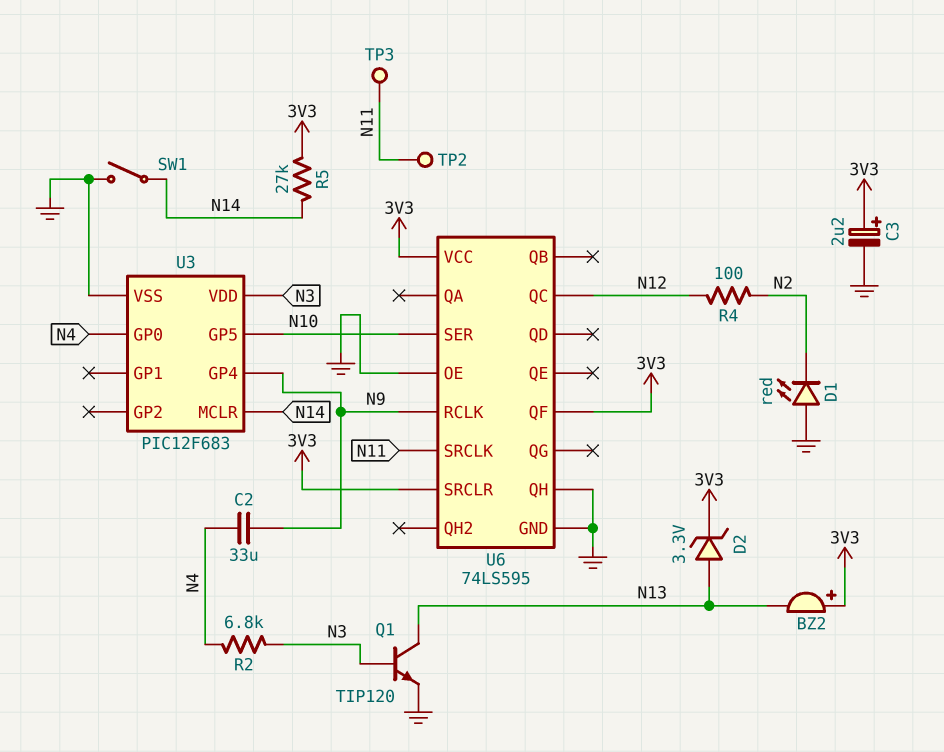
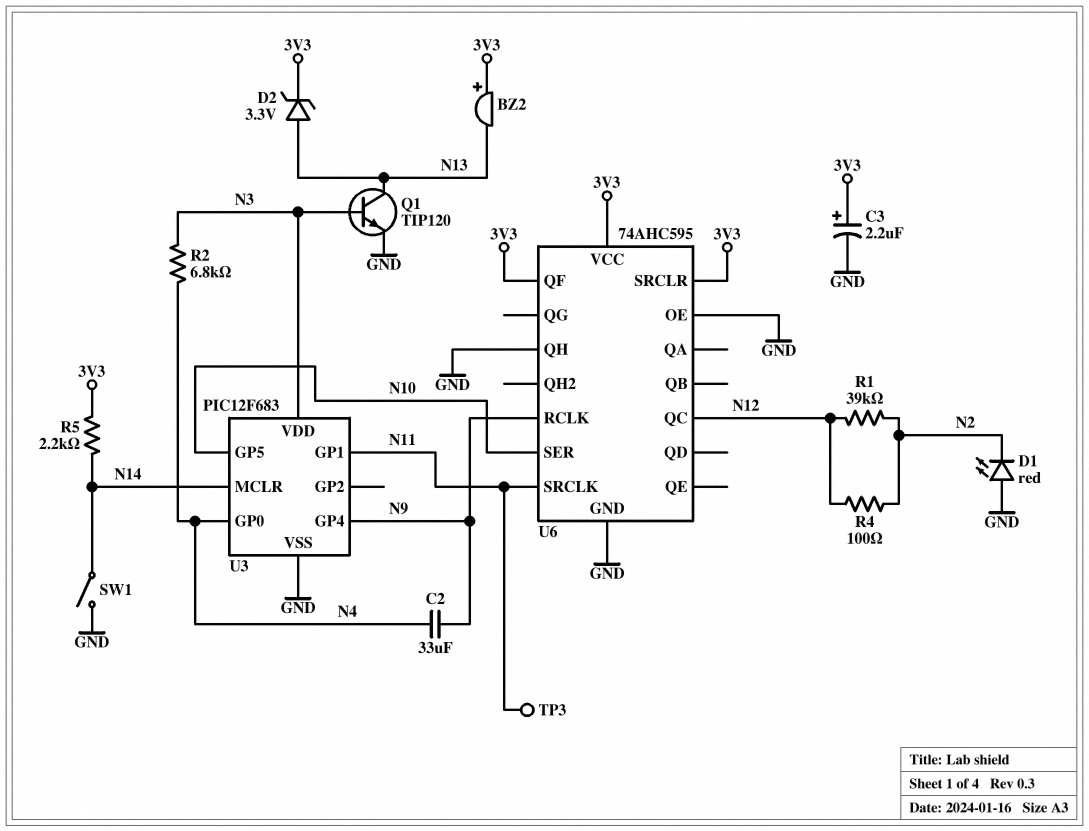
R1: none -> 39k (N2, N12)
R5: 27k (3V3, N14) -> 2.2k (3V3, N14)
TP2: test point (N11) -> none
U3 pin GP1: none -> N11
U6: 74LS595 -> 74AHC595

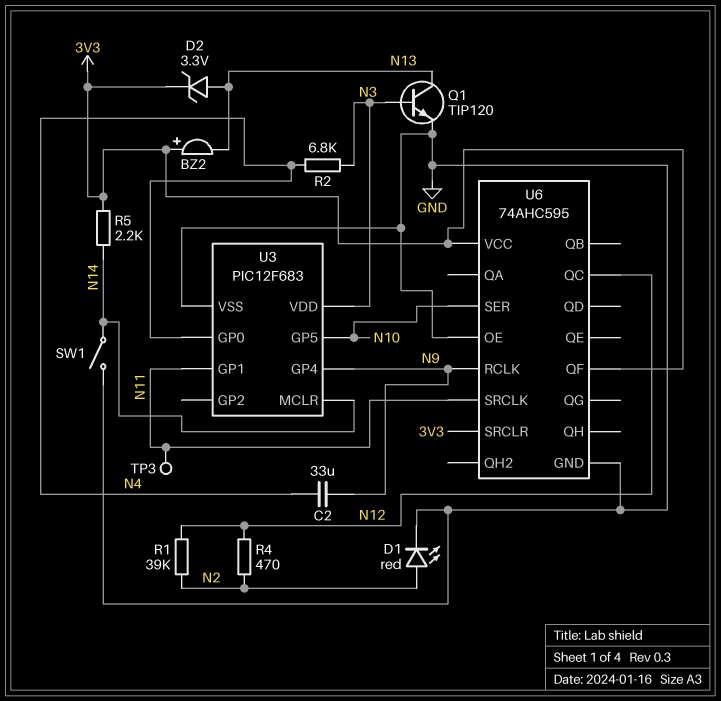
C3: 2.2uF (plus 3V3, minus GND) -> none
D1: LED red (A GND, K N2) -> LED red (A N2, K GND)
R4: 100 (N2, N12) -> 470 (N2, N12)
U6 pin QH: GND -> none

